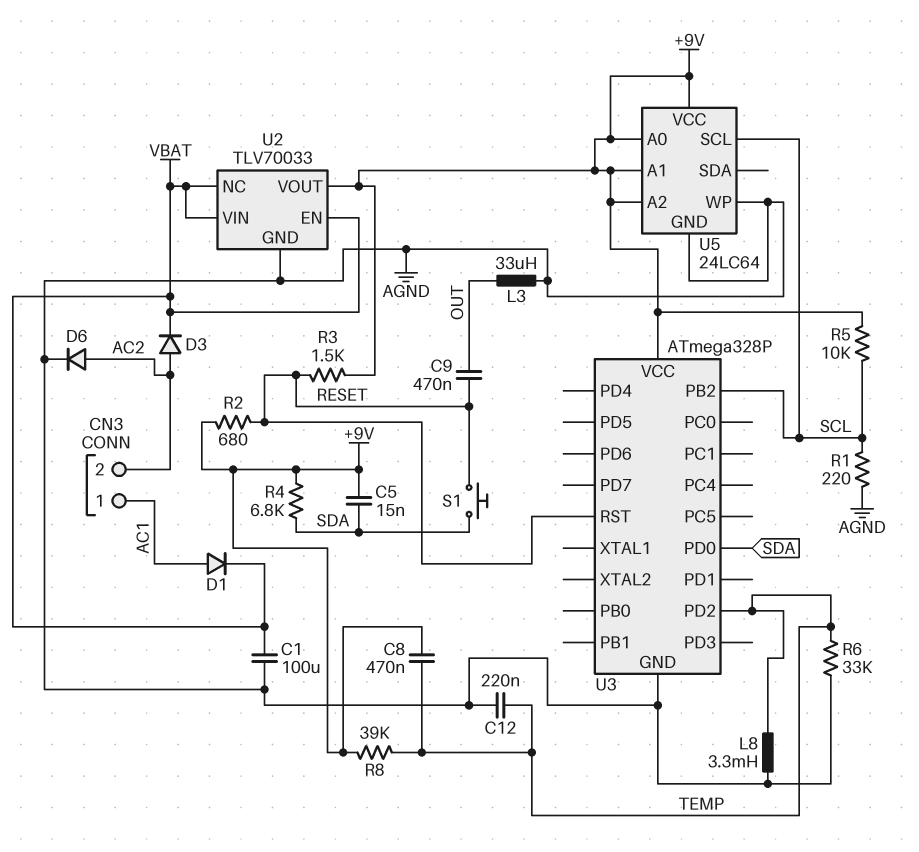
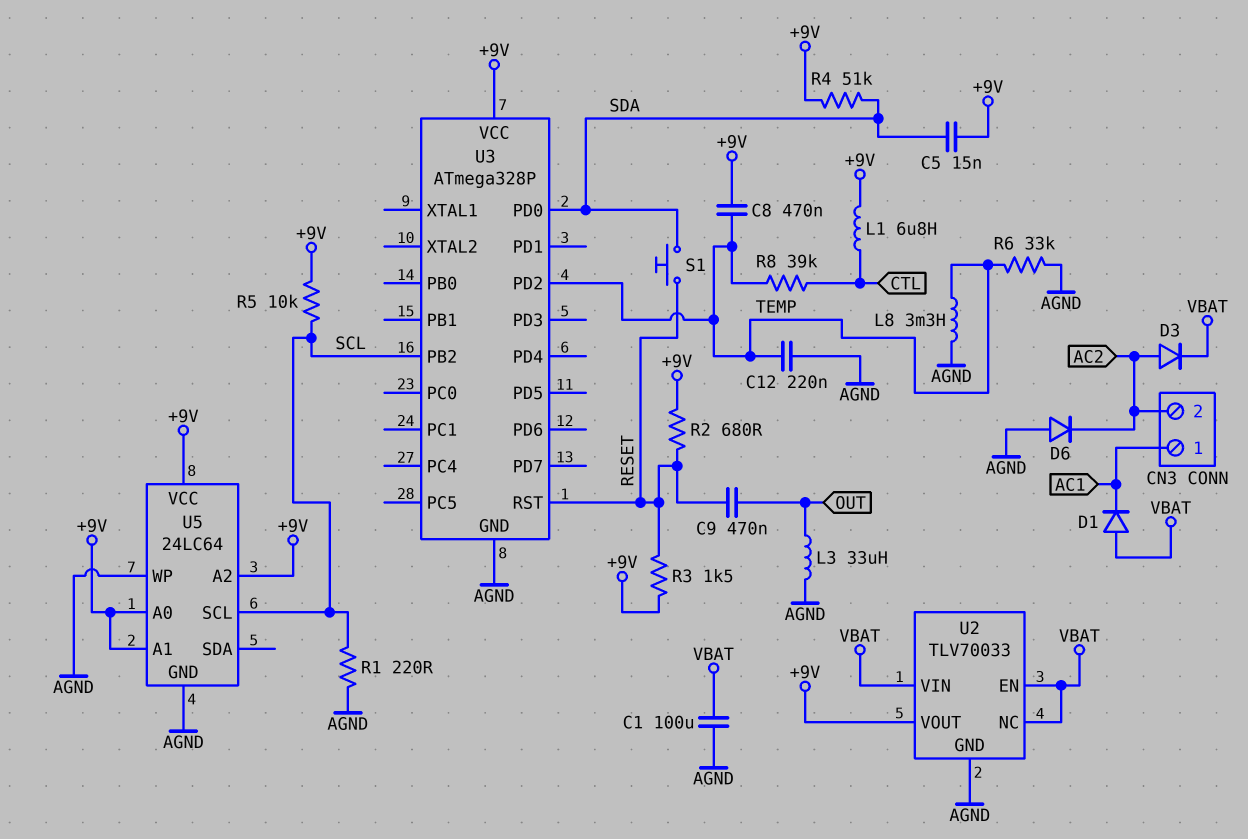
D1: diode (A AC1, K VBAT) -> diode (A VBAT, K AC1)
D6: diode (A AC2, K AGND) -> diode (A AGND, K AC2)
L1: none -> 6.8uH (+9V, CTL)
R4: 6.8k (+9V, SDA) -> 51k (+9V, SDA)
R8: 39k (+9V, TEMP) -> 39k (CTL, TEMP)

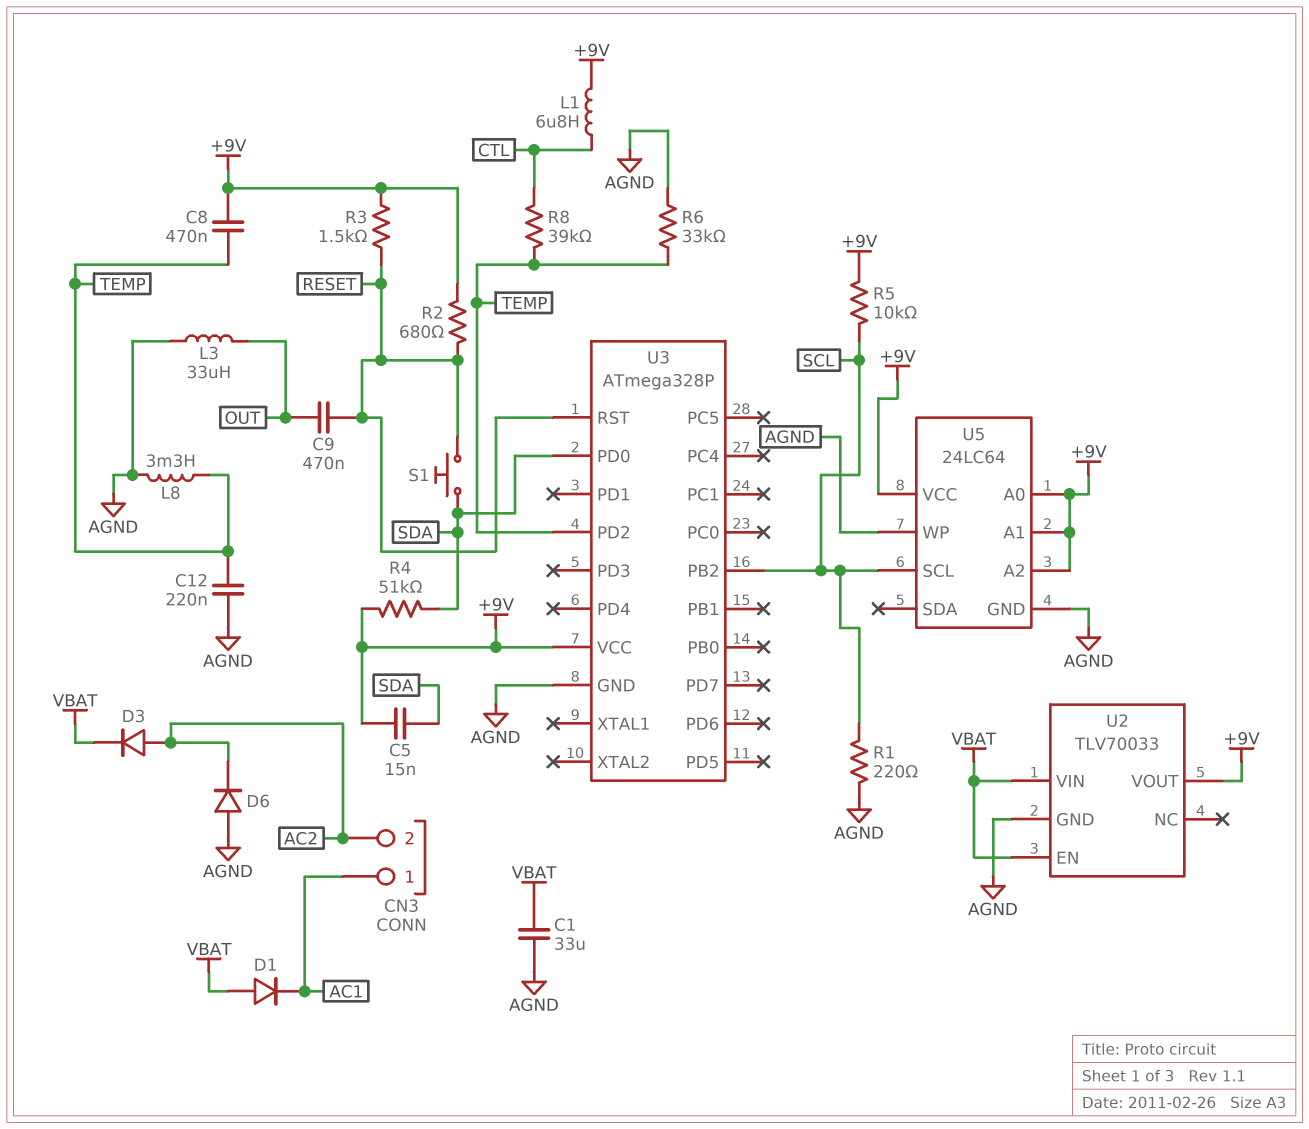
C1: 100uF (AGND, VBAT) -> 33uF (AGND, VBAT)
U2 pin NC: VBAT -> none

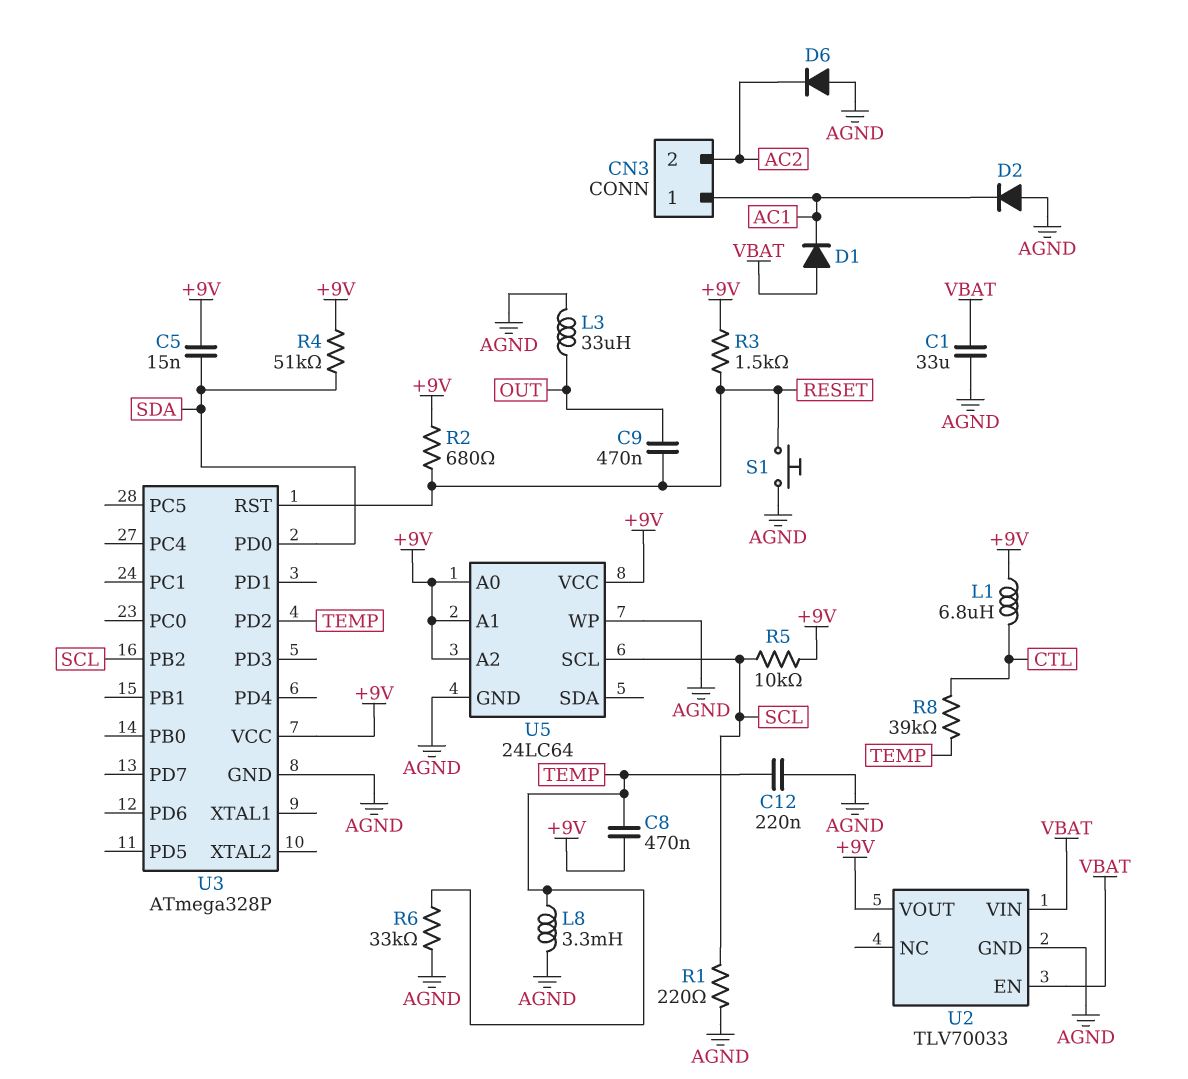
D2: none -> diode (A AGND, K AC1)
D3: diode (A AC2, K VBAT) -> none
S1: button (RESET, SDA) -> button (AGND, RESET)

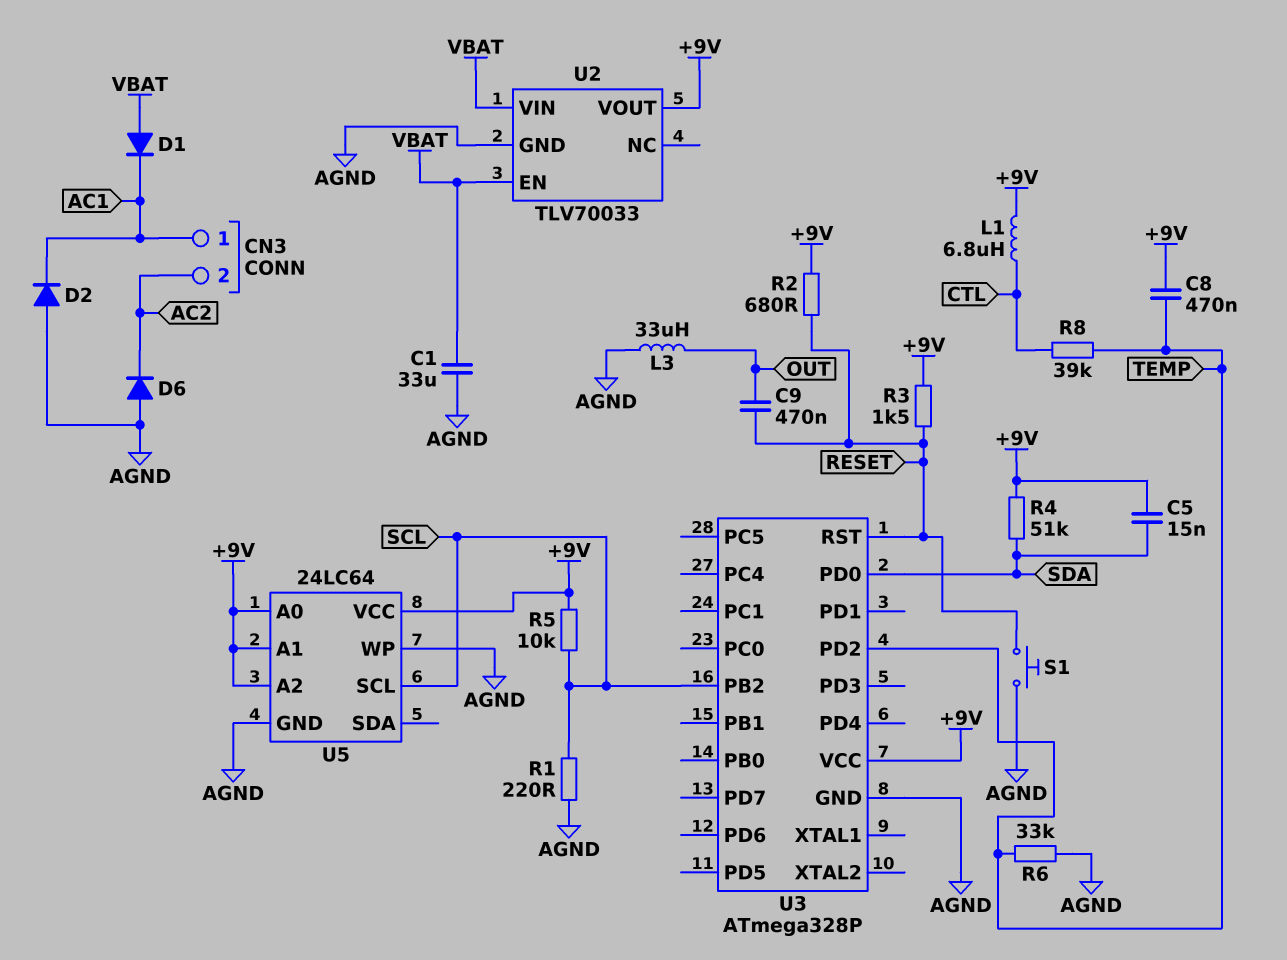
C12: 220nF (AGND, TEMP) -> none
L8: 3.3mH (AGND, TEMP) -> none

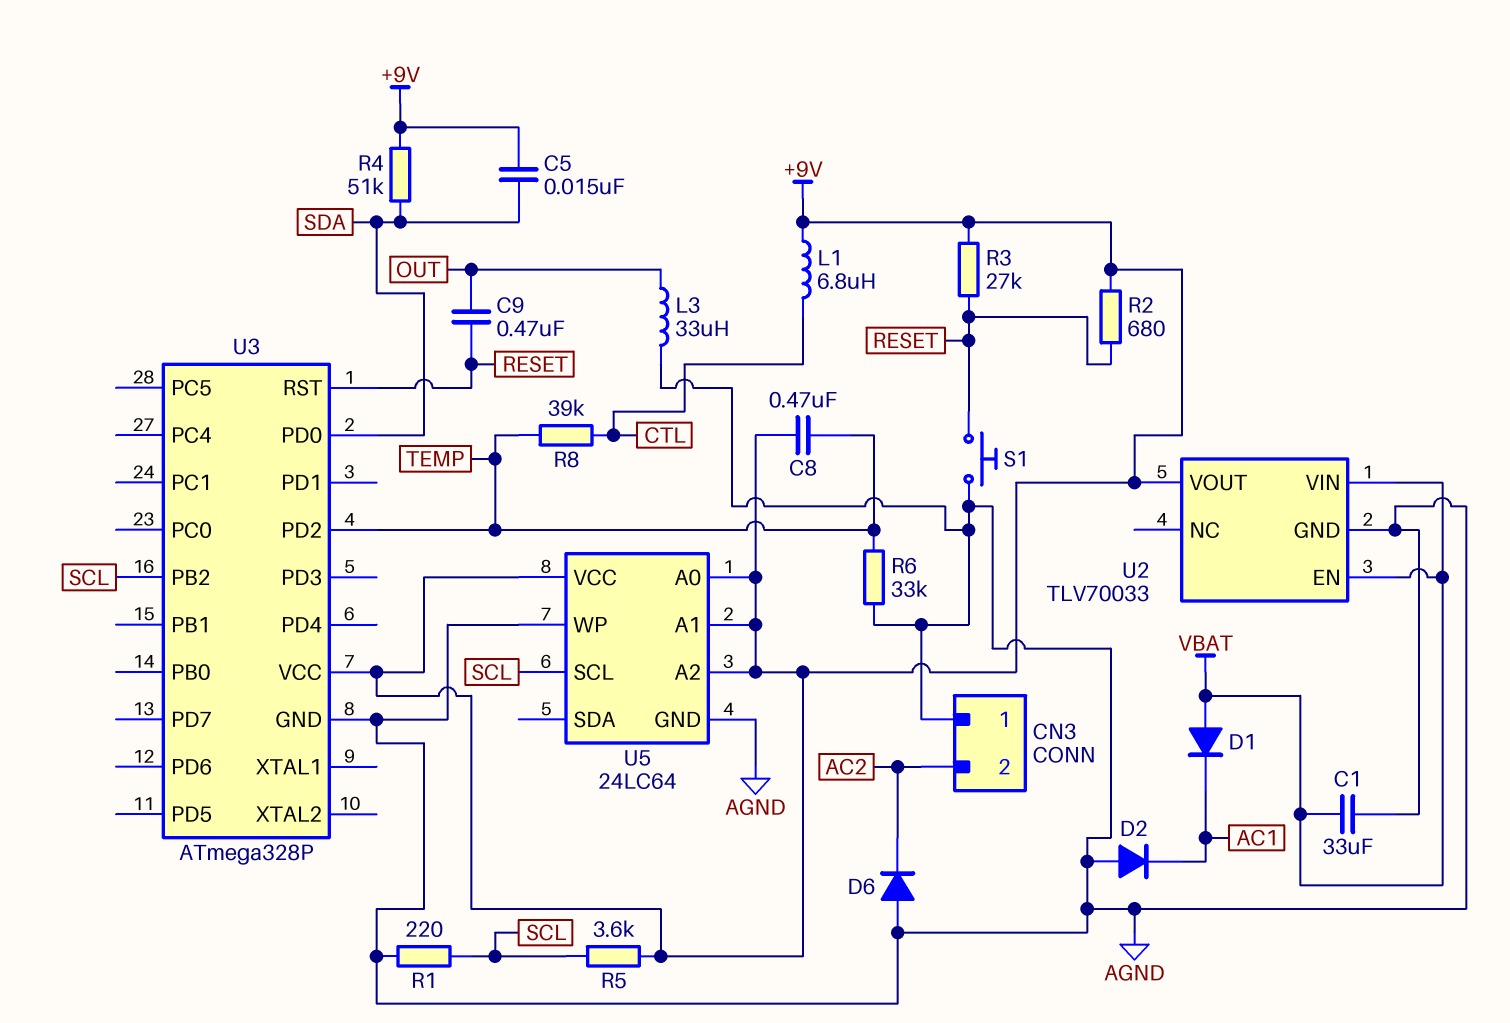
CN3 pin 1: AC1 -> AGND
R3: 1.5k (+9V, RESET) -> 27k (+9V, RESET)
R5: 10k (+9V, SCL) -> 3.6k (+9V, SCL)

